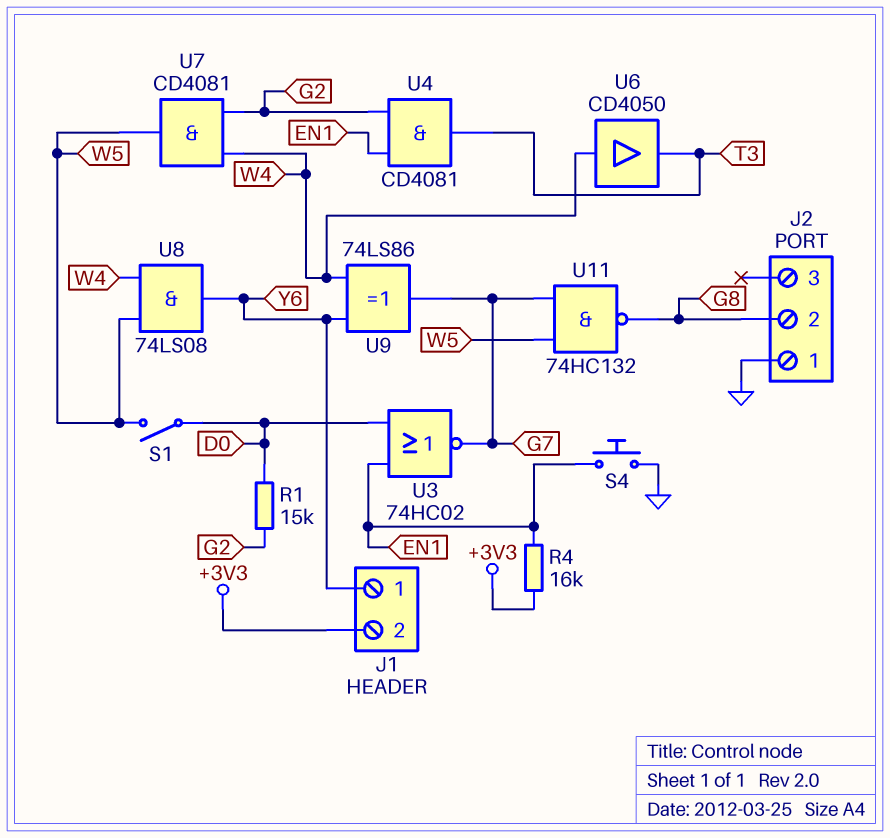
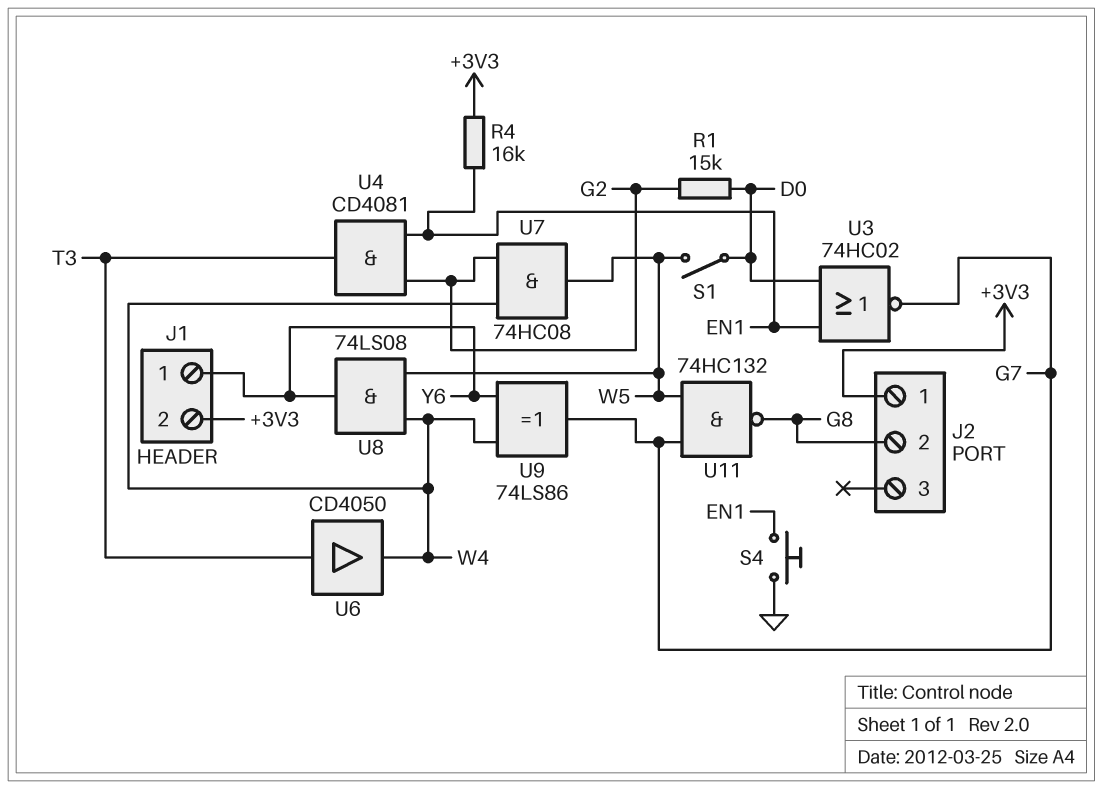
J2 pin 1: GND -> +3V3
U6: buffer CD4050 (in W4, out T3) -> buffer CD4050 (in T3, out W4)
U7: AND CD4081 (in G2, in W4, out W5) -> AND 74HC08 (in G2, in W4, out W5)

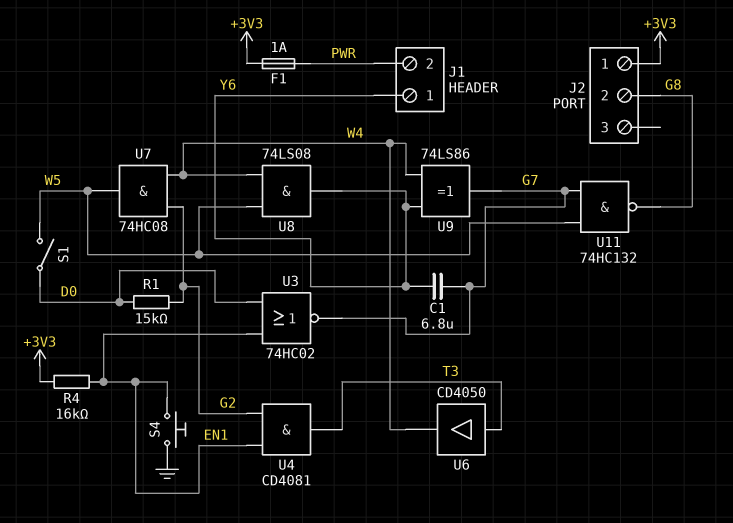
C1: none -> 6.8uF (G7, Y6)
F1: none -> 1A (+3V3, PWR)
J1 pin 2: +3V3 -> PWR

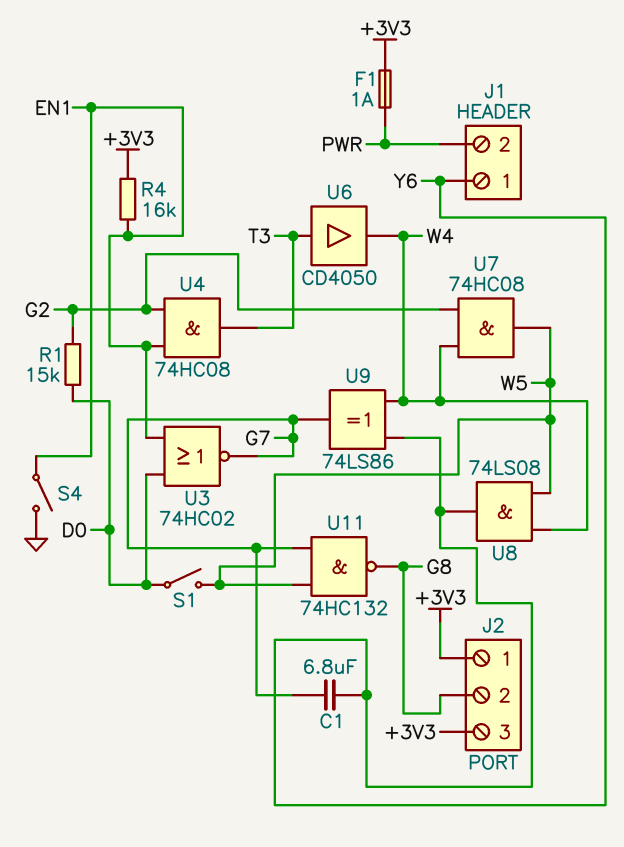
J2 pin 3: none -> +3V3
S4: button (EN1, GND) -> switch (EN1, GND)
U4: AND CD4081 (in EN1, in G2, out T3) -> AND 74HC08 (in EN1, in G2, out T3)

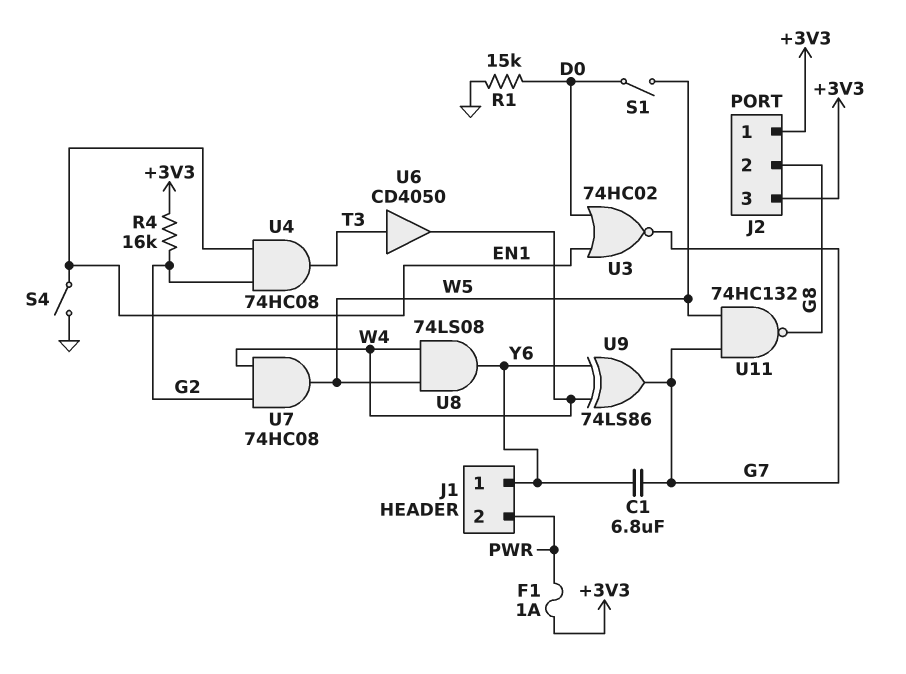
R1: 15k (D0, G2) -> 15k (D0, GND)
R4: 16k (+3V3, EN1) -> 16k (+3V3, G2)

